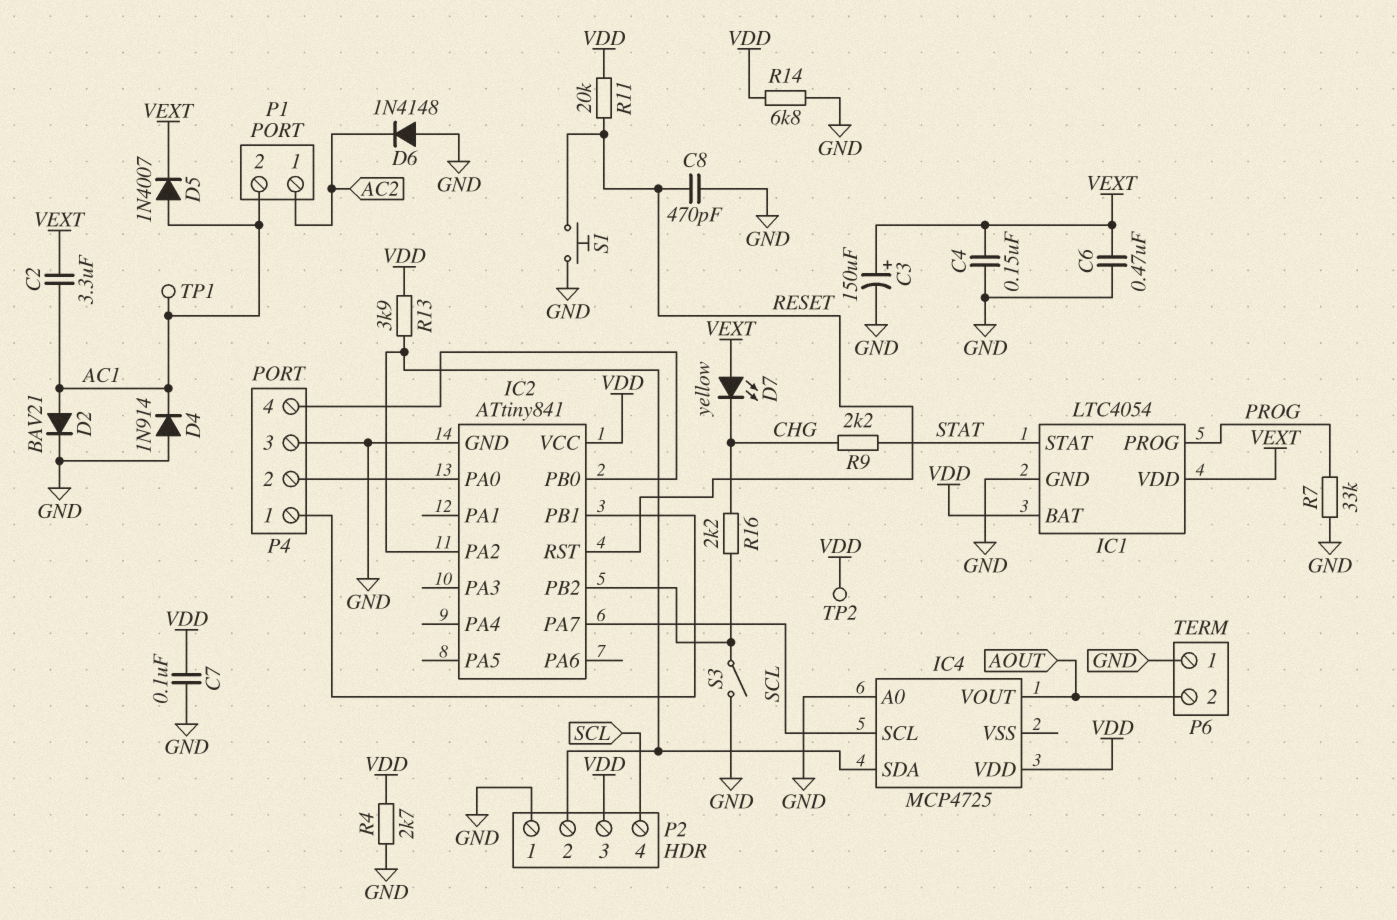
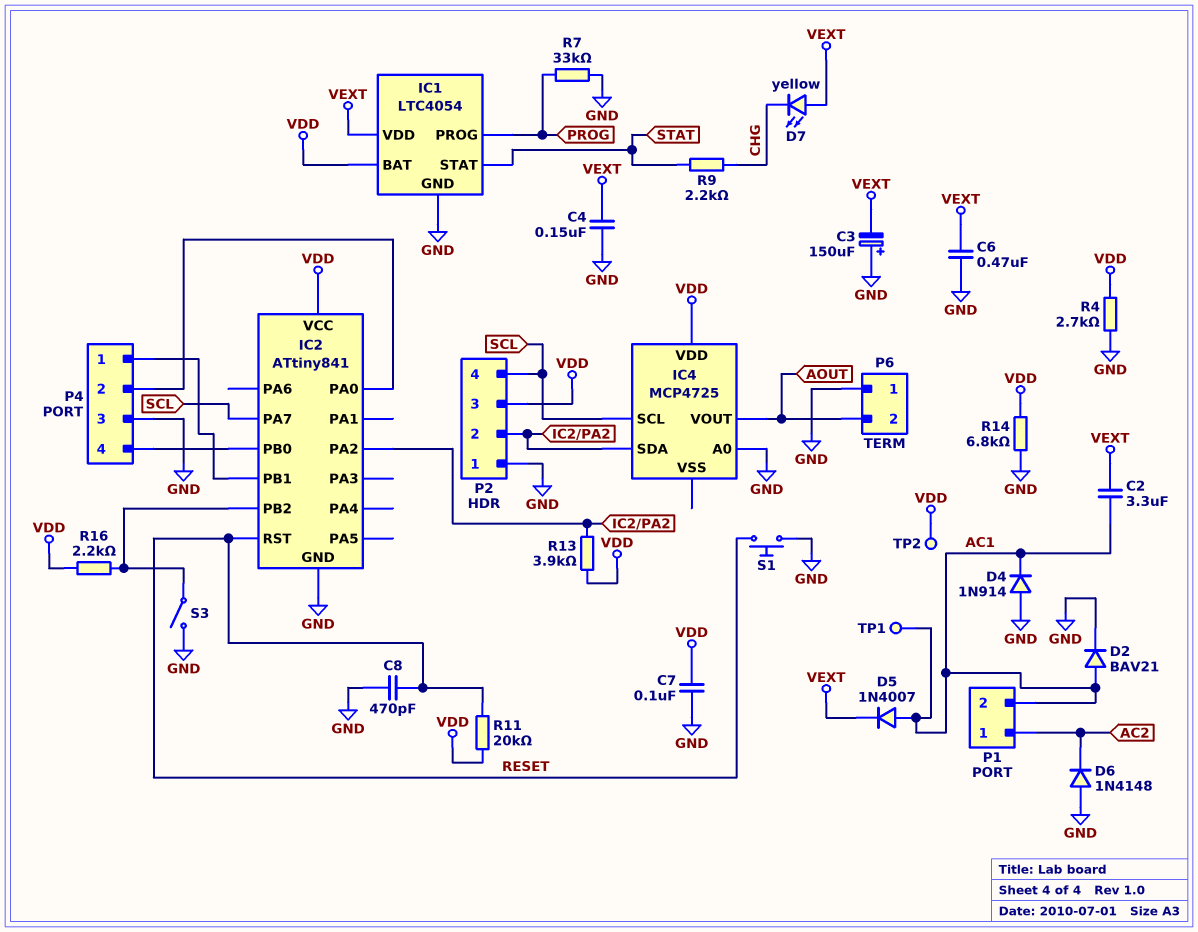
C3: 150uF (plus VEXT, minus GND) -> 150uF (plus GND, minus VEXT)
R16: 2.2k (CHG, IC2/PB2) -> 2.2k (IC2/PB2, VDD)

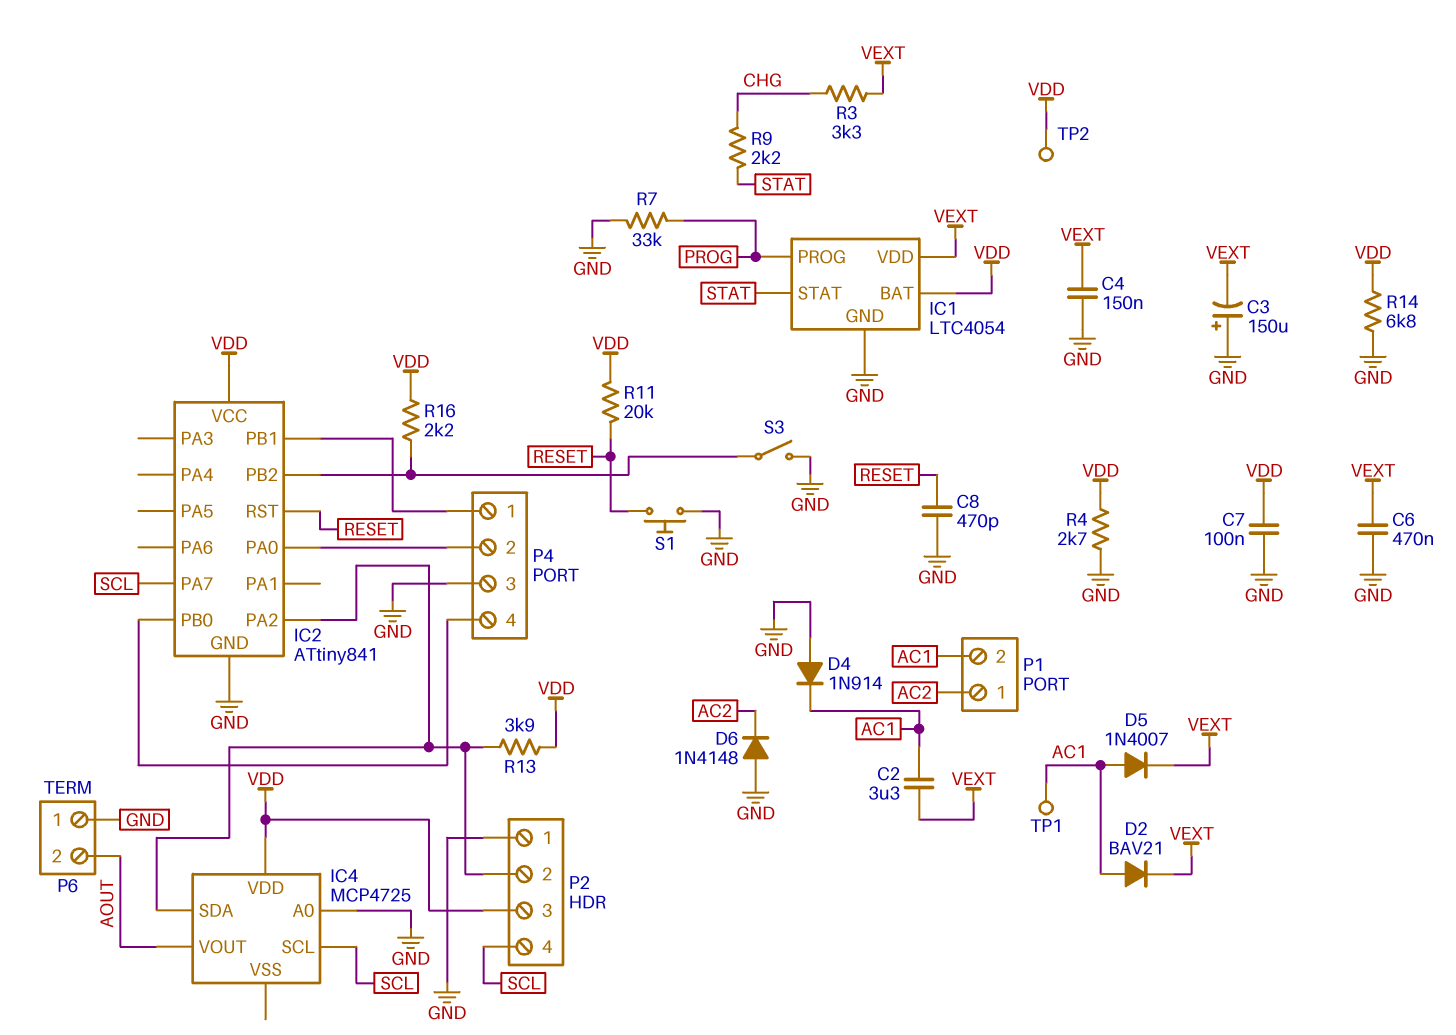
D2: diode BAV21 (A AC1, K GND) -> diode BAV21 (A AC1, K VEXT)
D7: LED yellow (A VEXT, K CHG) -> none
R3: none -> 3.3k (CHG, VEXT)

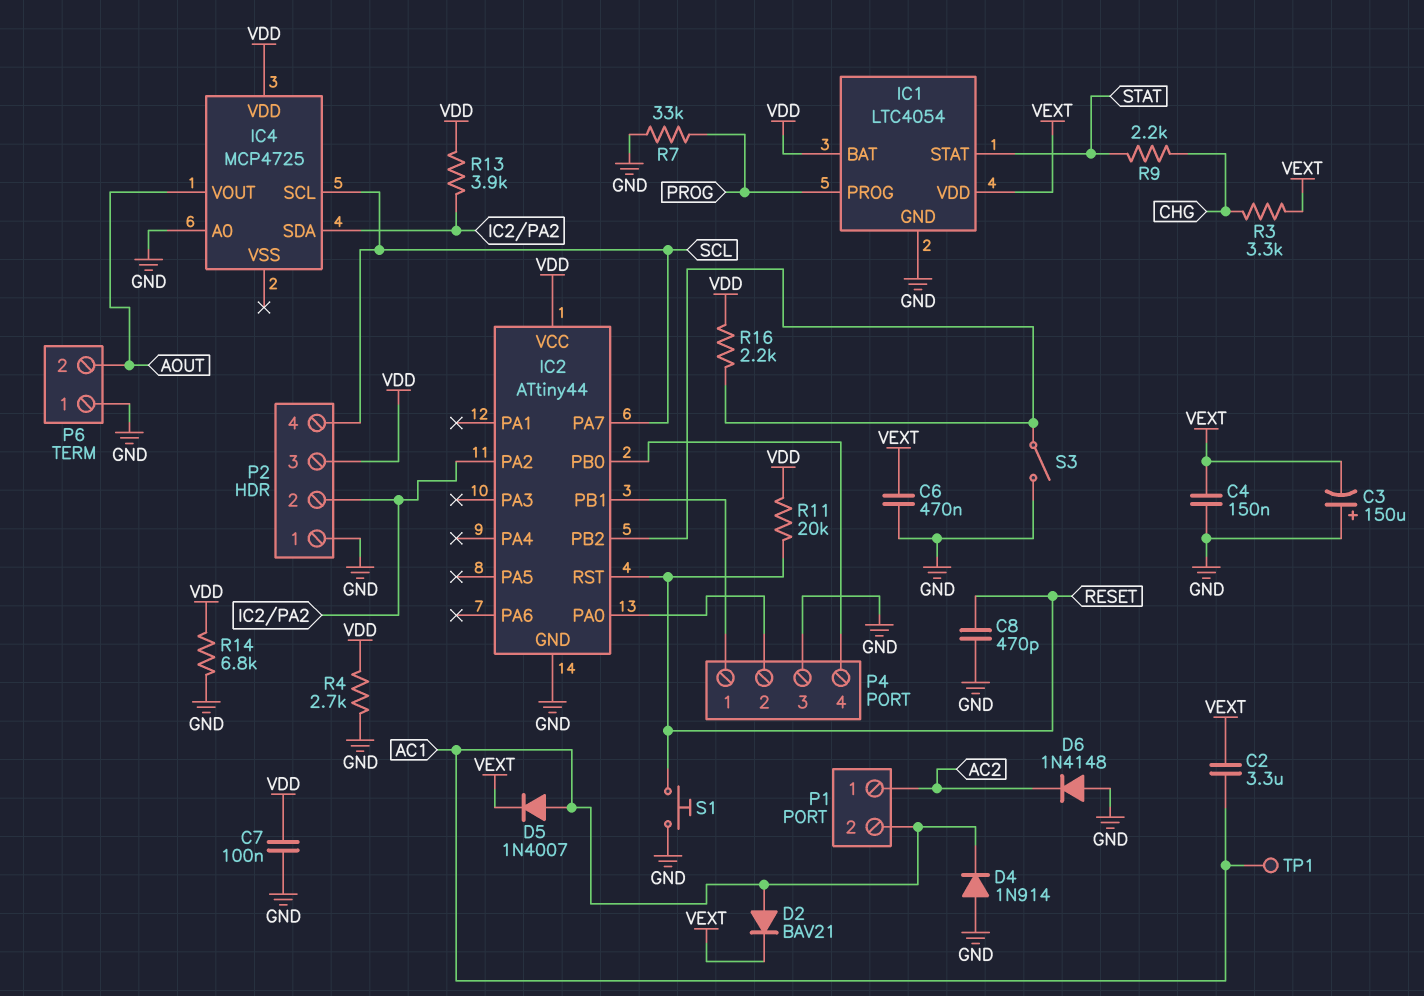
IC2: ATtiny841 -> ATtiny44
TP2: test point (VDD) -> none

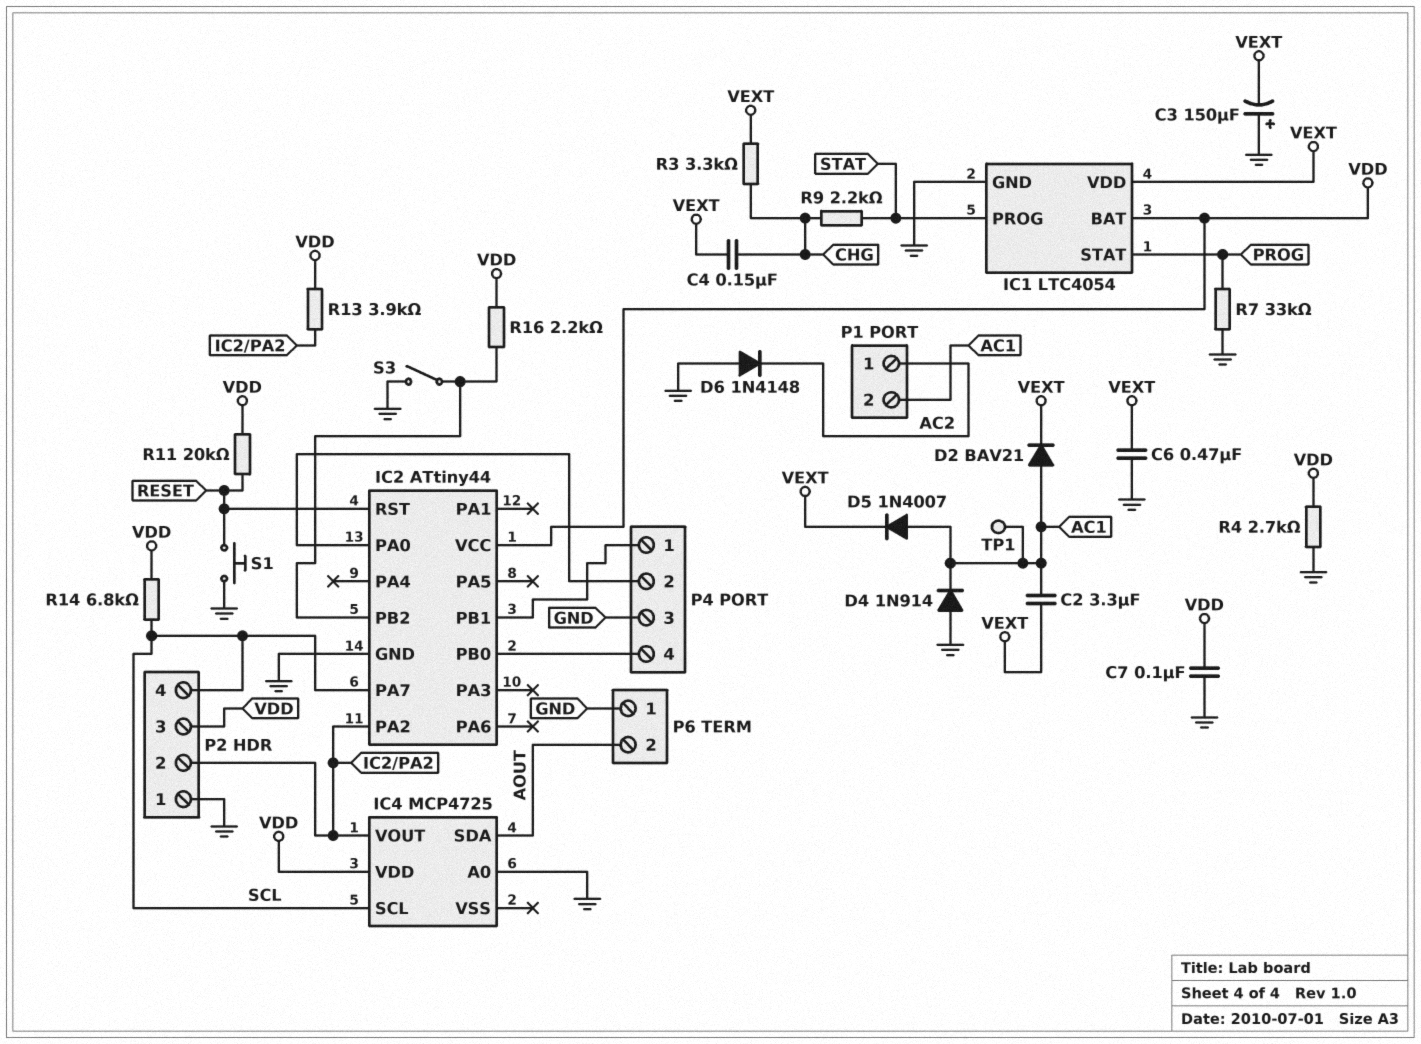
C4: 150nF (GND, VEXT) -> 150nF (CHG, VEXT)
C8: 470pF (GND, RESET) -> none
IC1 pin PROG: PROG -> STAT
IC1 pin STAT: STAT -> PROG
IC4 pin SDA: IC2/PA2 -> AOUT
IC4 pin VOUT: AOUT -> IC2/PA2
R14: 6.8k (GND, VDD) -> 6.8k (SCL, VDD)

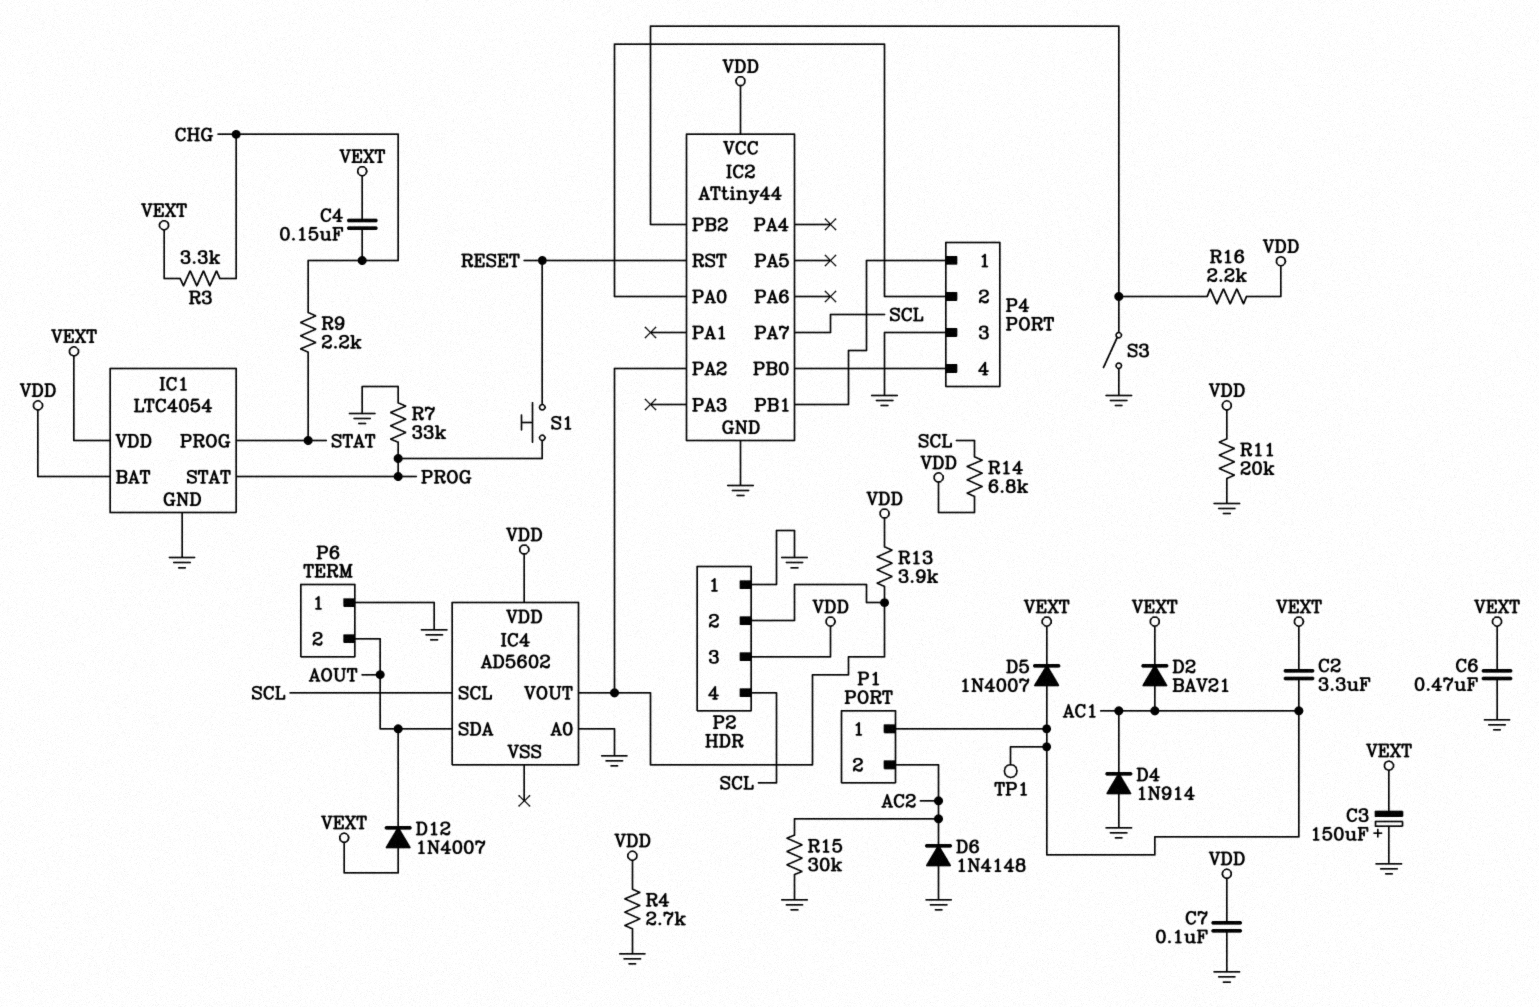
D12: none -> diode 1N4007 (A VEXT, K AOUT)
IC4: MCP4725 -> AD5602
P1 pin 1: AC2 -> AC1
P1 pin 2: AC1 -> AC2
R11: 20k (RESET, VDD) -> 20k (GND, VDD)
R15: none -> 30k (AC2, GND)
S1: button (GND, RESET) -> button (PROG, RESET)

